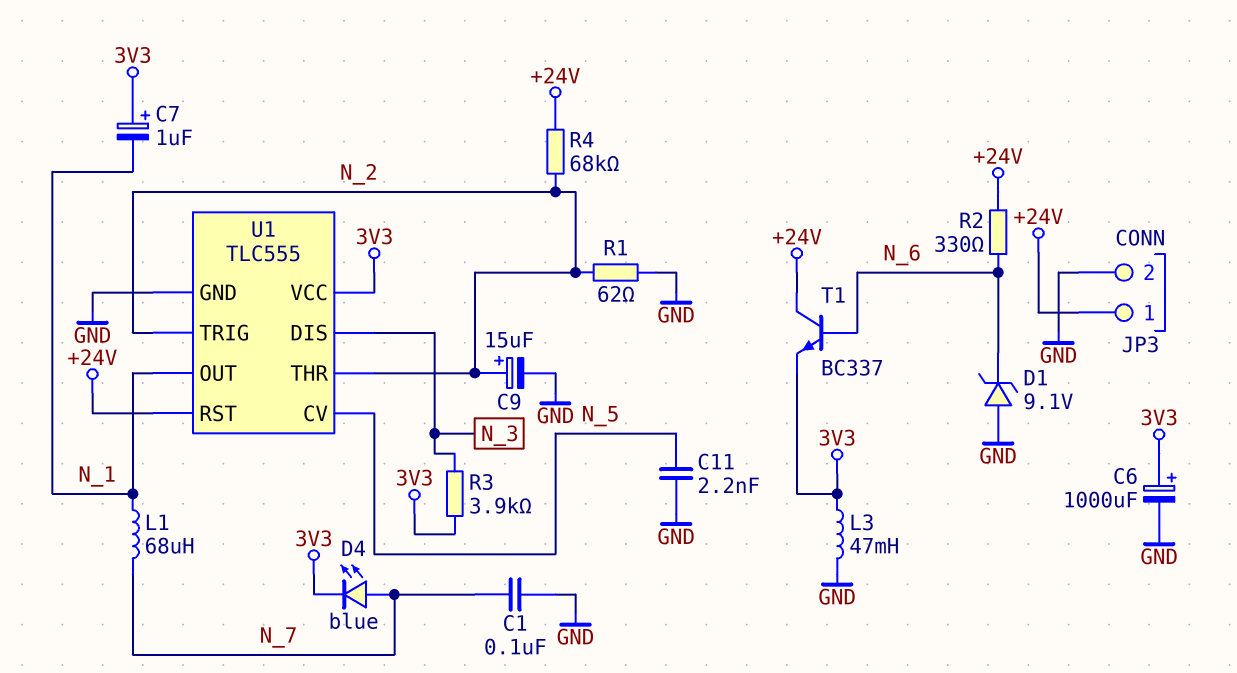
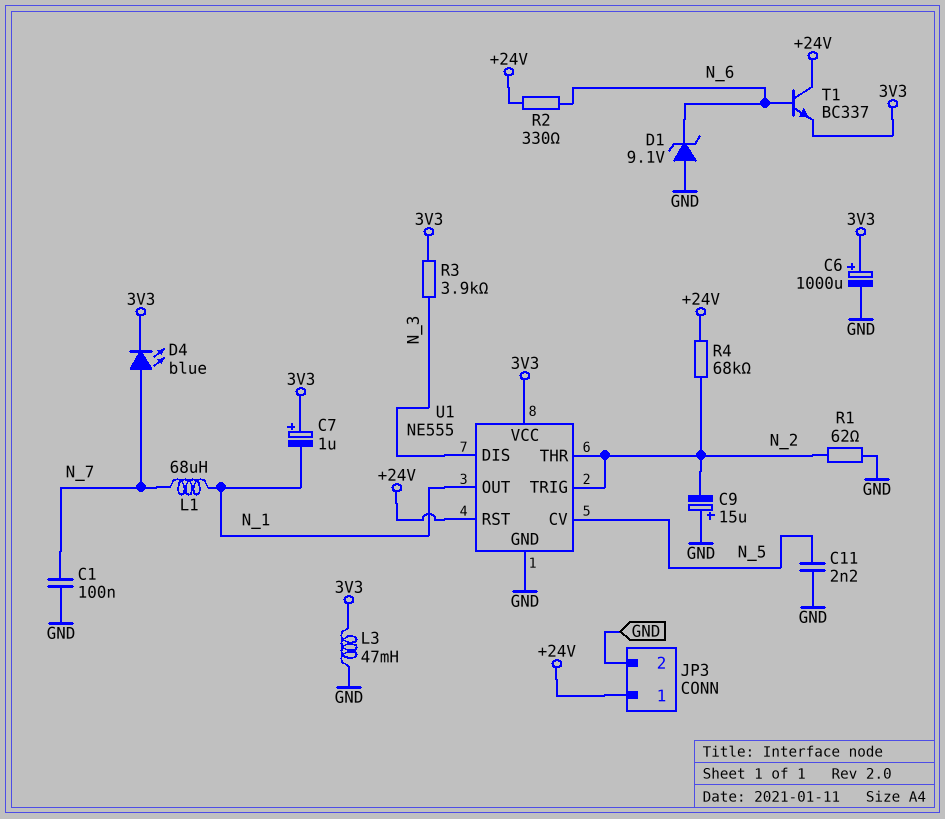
C9: 15uF (plus N_2, minus GND) -> 15uF (plus GND, minus N_2)
U1: TLC555 -> NE555

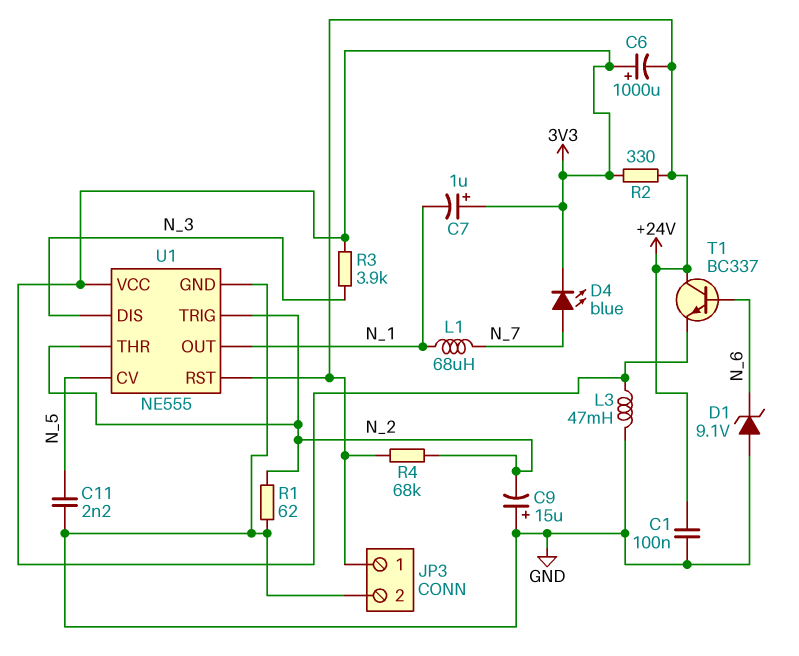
C1: 100nF (GND, N_7) -> 100nF (+24V, GND)
C6: 1000uF (plus 3V3, minus GND) -> 1000uF (plus 3V3, minus +24V)
R2: 330 (+24V, N_6) -> 330 (+24V, 3V3)

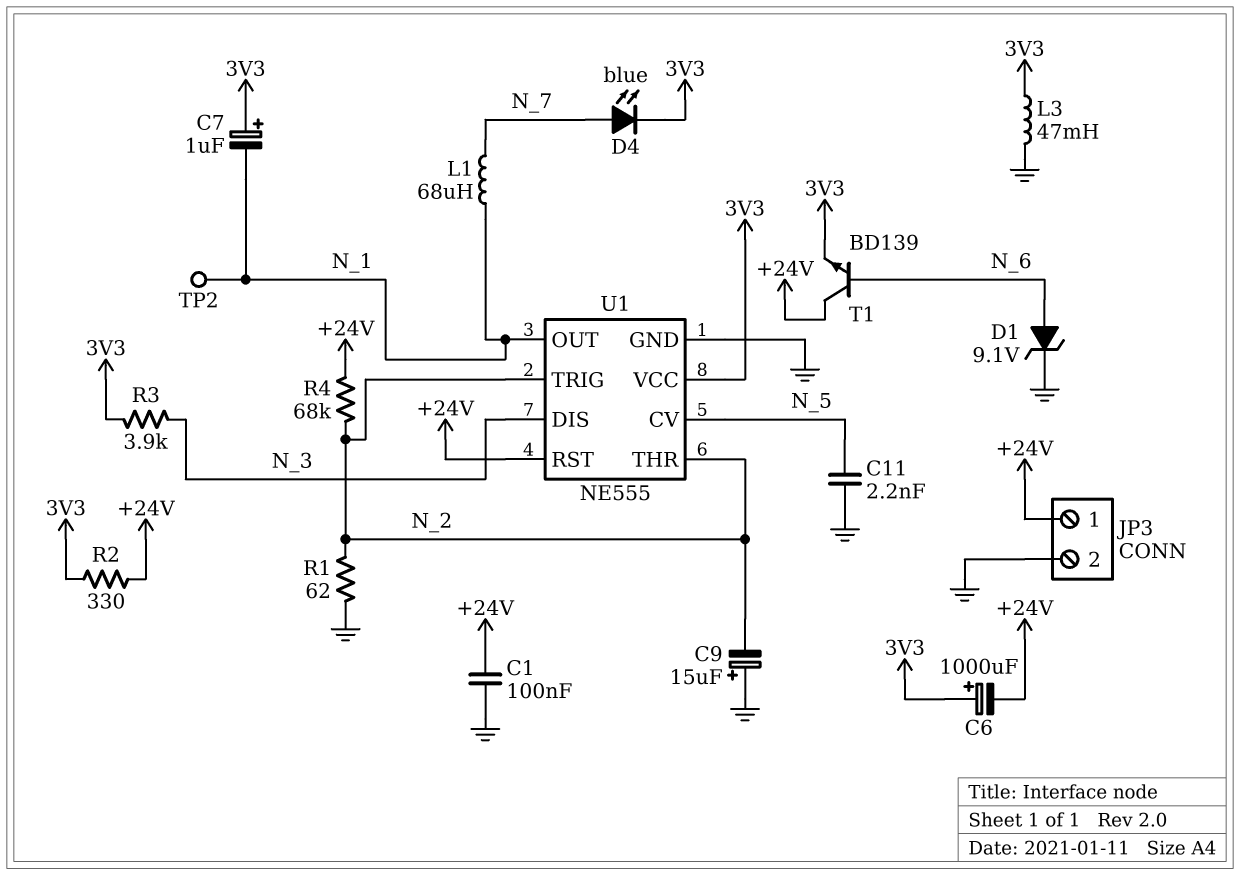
D1: zener 9.1V (A GND, K N_6) -> zener 9.1V (A N_6, K GND)
T1: NPN BC337 (B N_6, C +24V, E 3V3) -> NPN BD139 (B N_6, C +24V, E 3V3)
TP2: none -> test point (N_1)

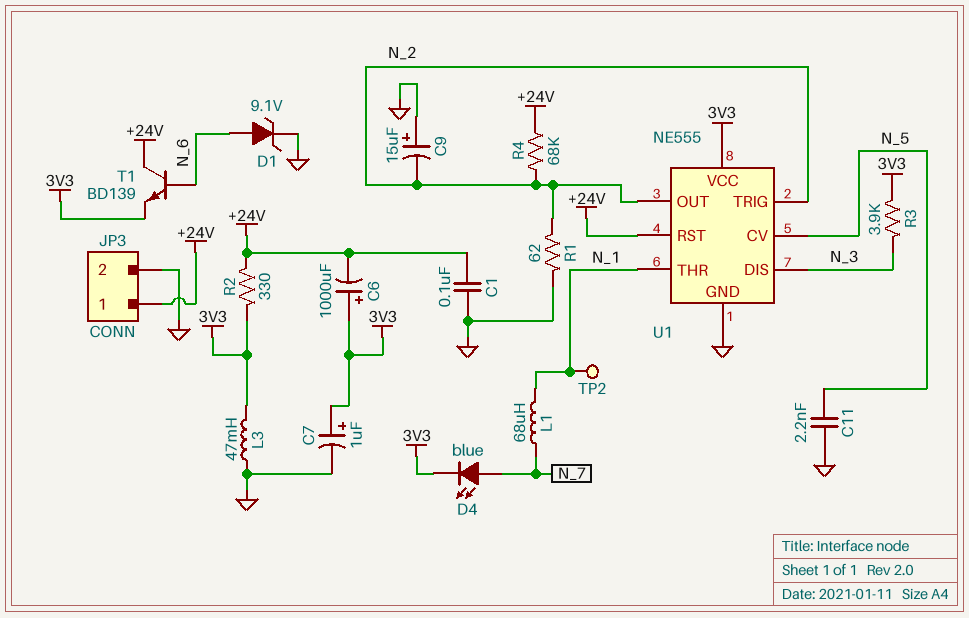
C7: 1uF (plus 3V3, minus N_1) -> 1uF (plus 3V3, minus GND)
U1 pin OUT: N_1 -> N_2
U1 pin THR: N_2 -> N_1

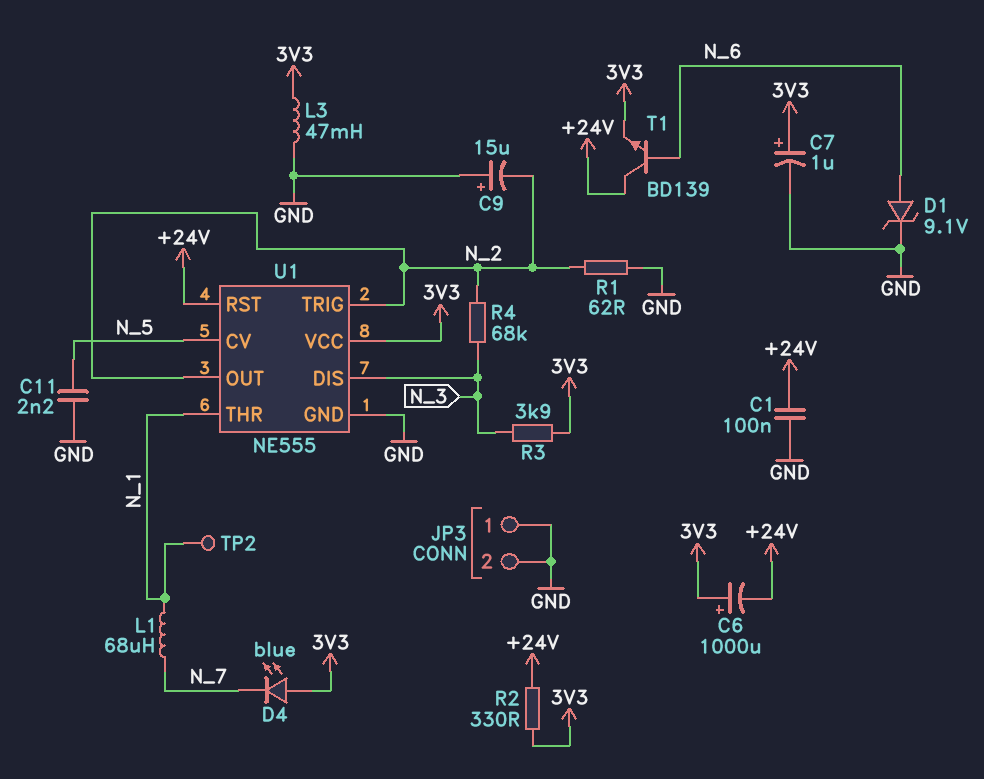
D4: LED blue (A N_7, K 3V3) -> LED blue (A 3V3, K N_7)
JP3 pin 1: +24V -> GND
R4: 68k (+24V, N_2) -> 68k (N_2, N_3)

